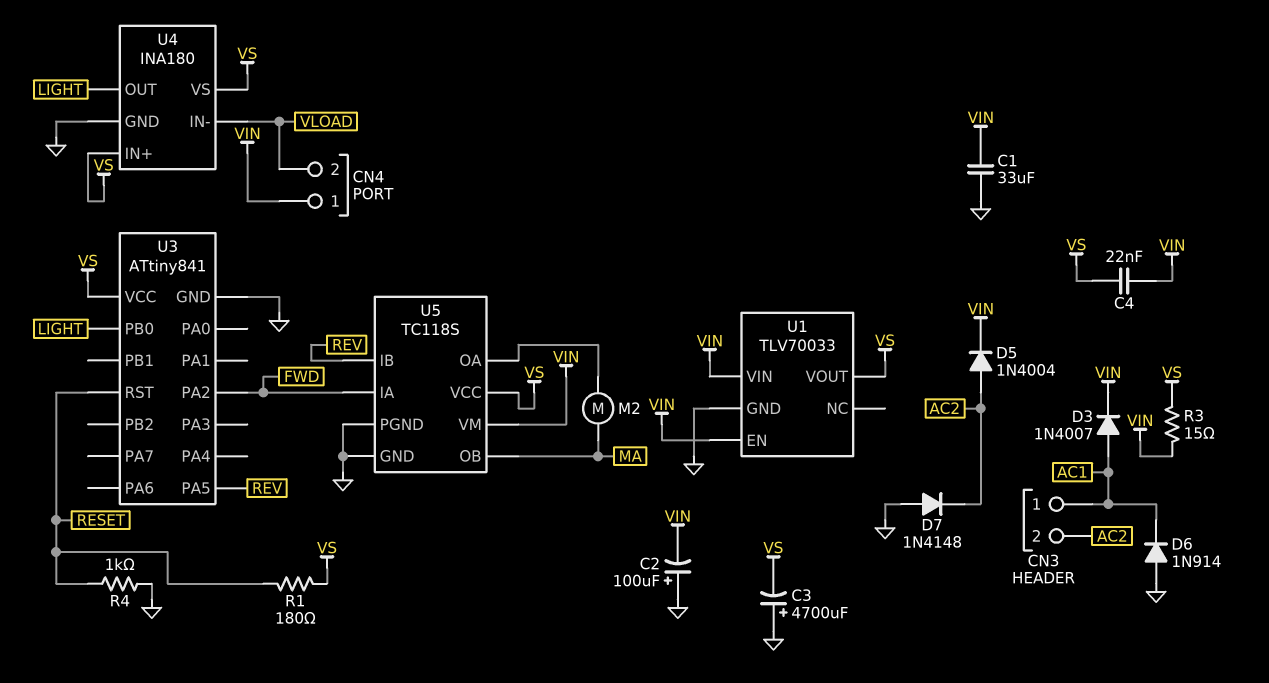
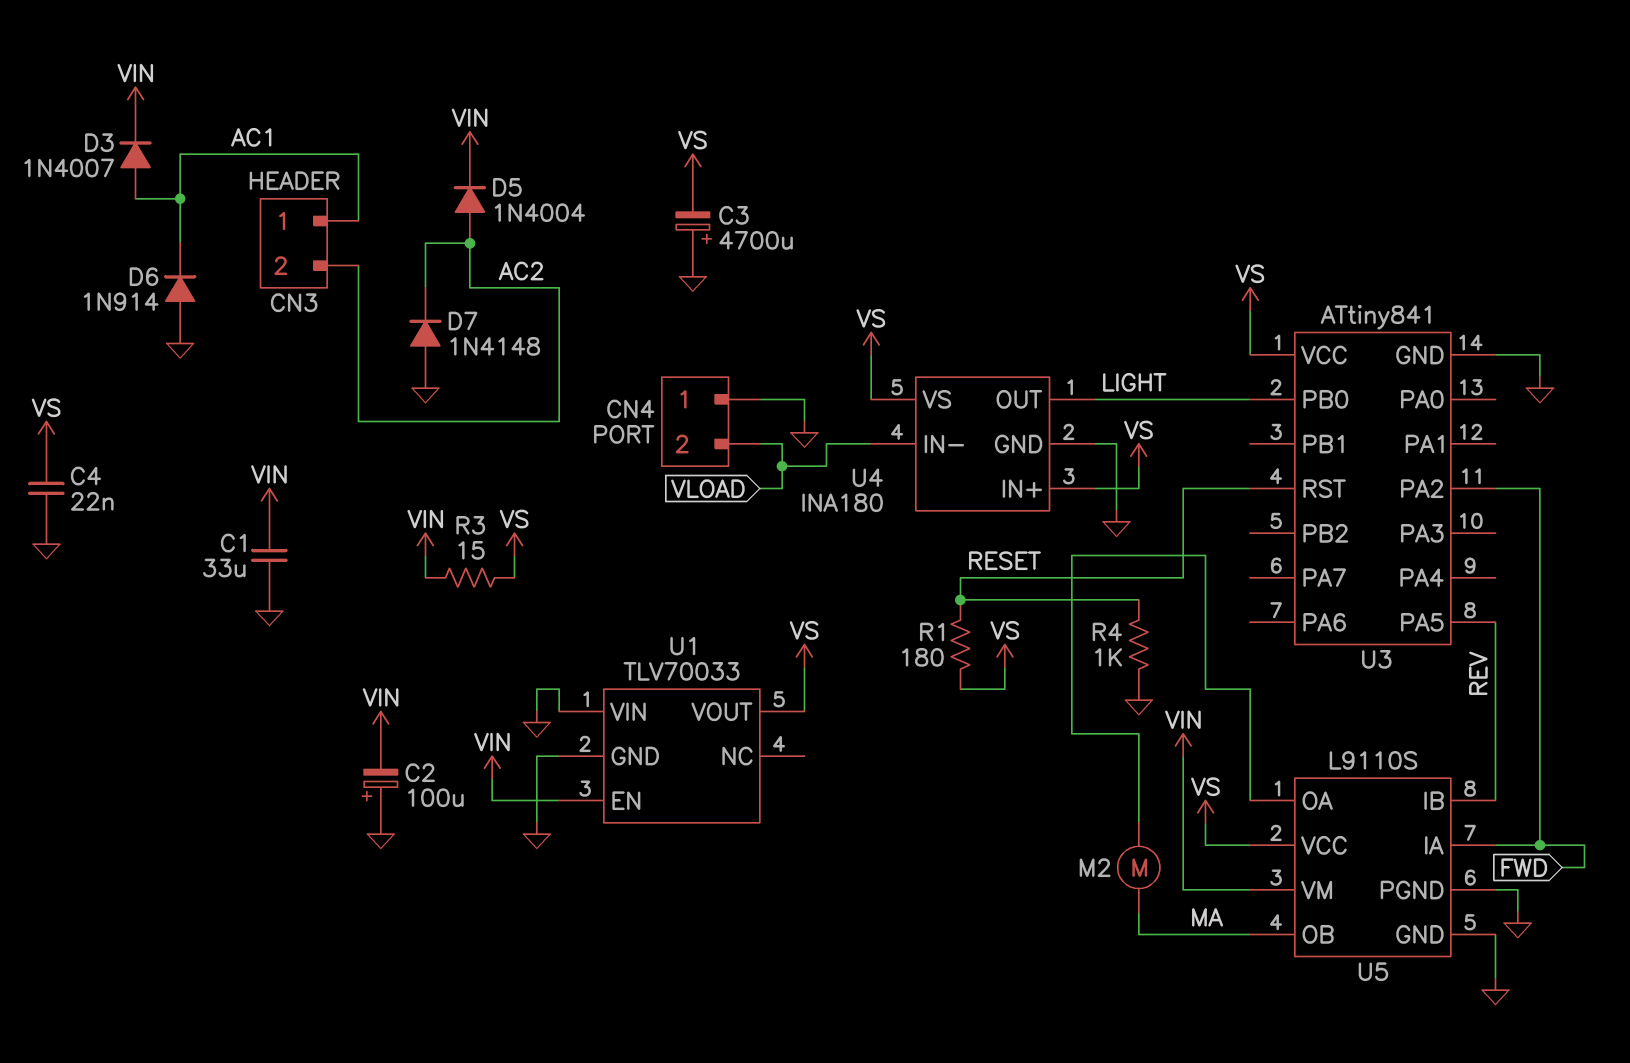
C4: 22nF (VIN, VS) -> 22nF (GND, VS)
CN4 pin 1: VIN -> GND
U1 pin VIN: VIN -> GND
U5: TC118S -> L9110S

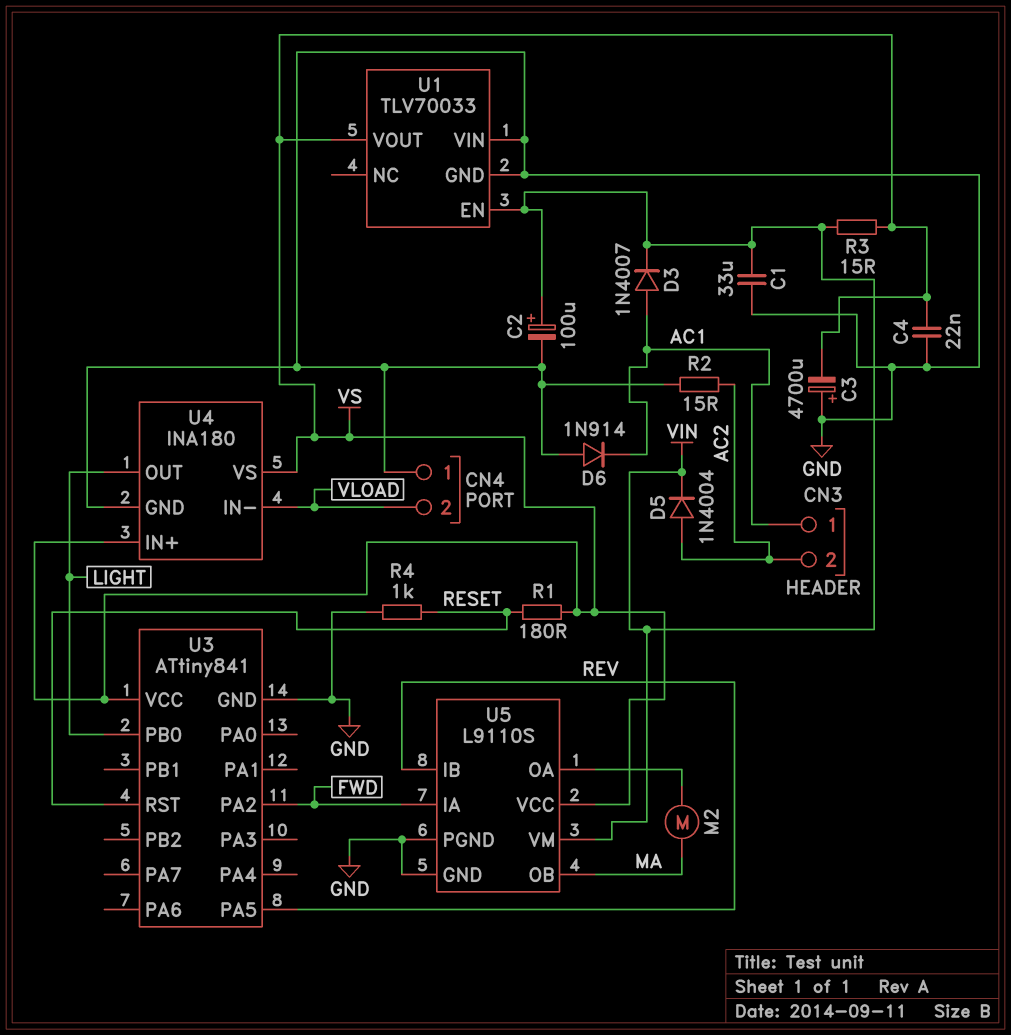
C2: 100uF (plus GND, minus VIN) -> 100uF (plus VIN, minus GND)
D7: diode 1N4148 (A GND, K AC2) -> none
R2: none -> 15 (AC2, GND)

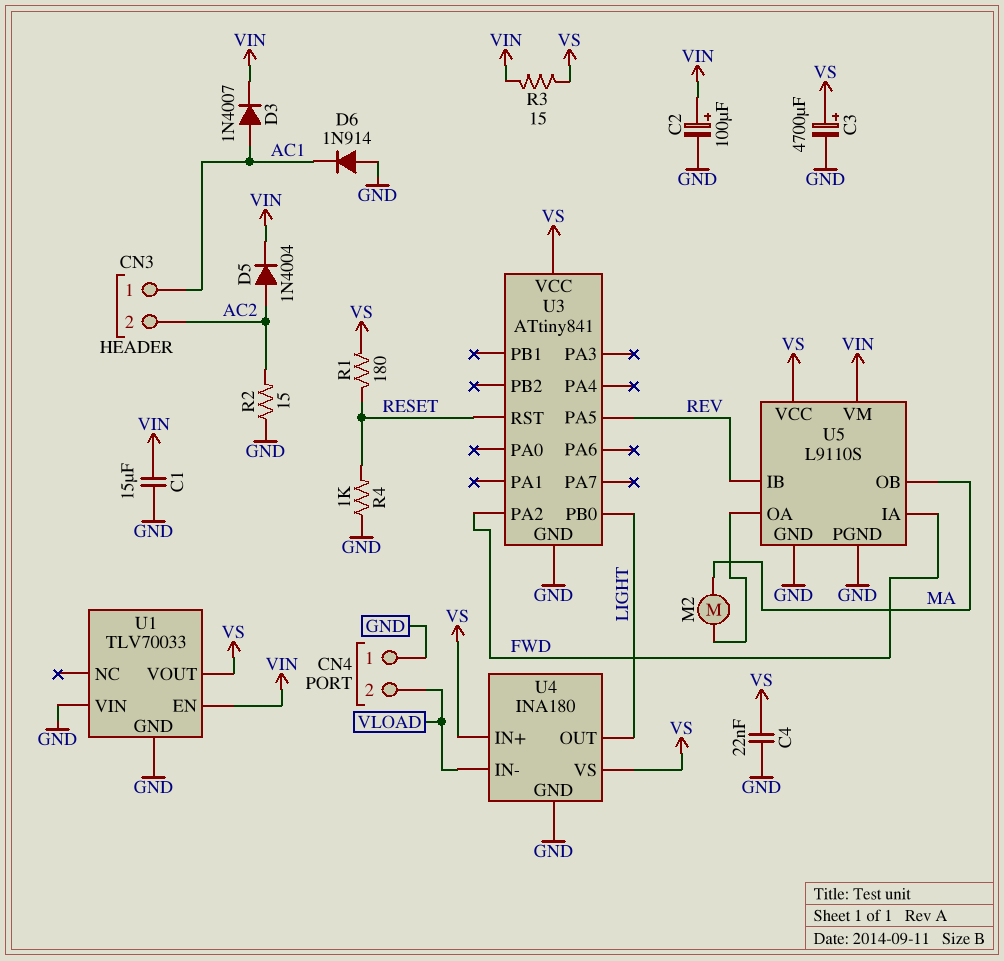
C1: 33uF (GND, VIN) -> 15uF (GND, VIN)
C3: 4700uF (plus GND, minus VS) -> 4700uF (plus VS, minus GND)

